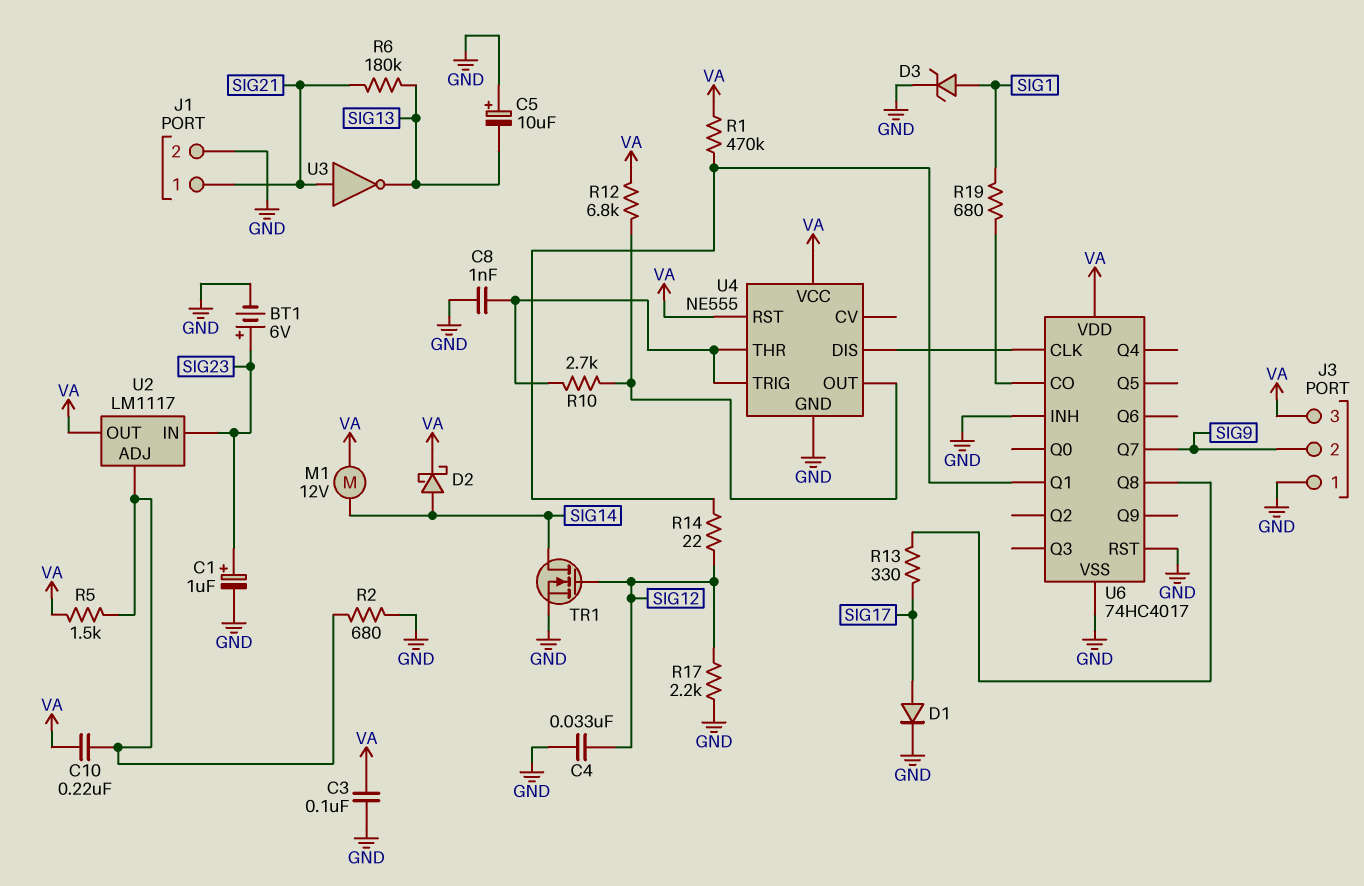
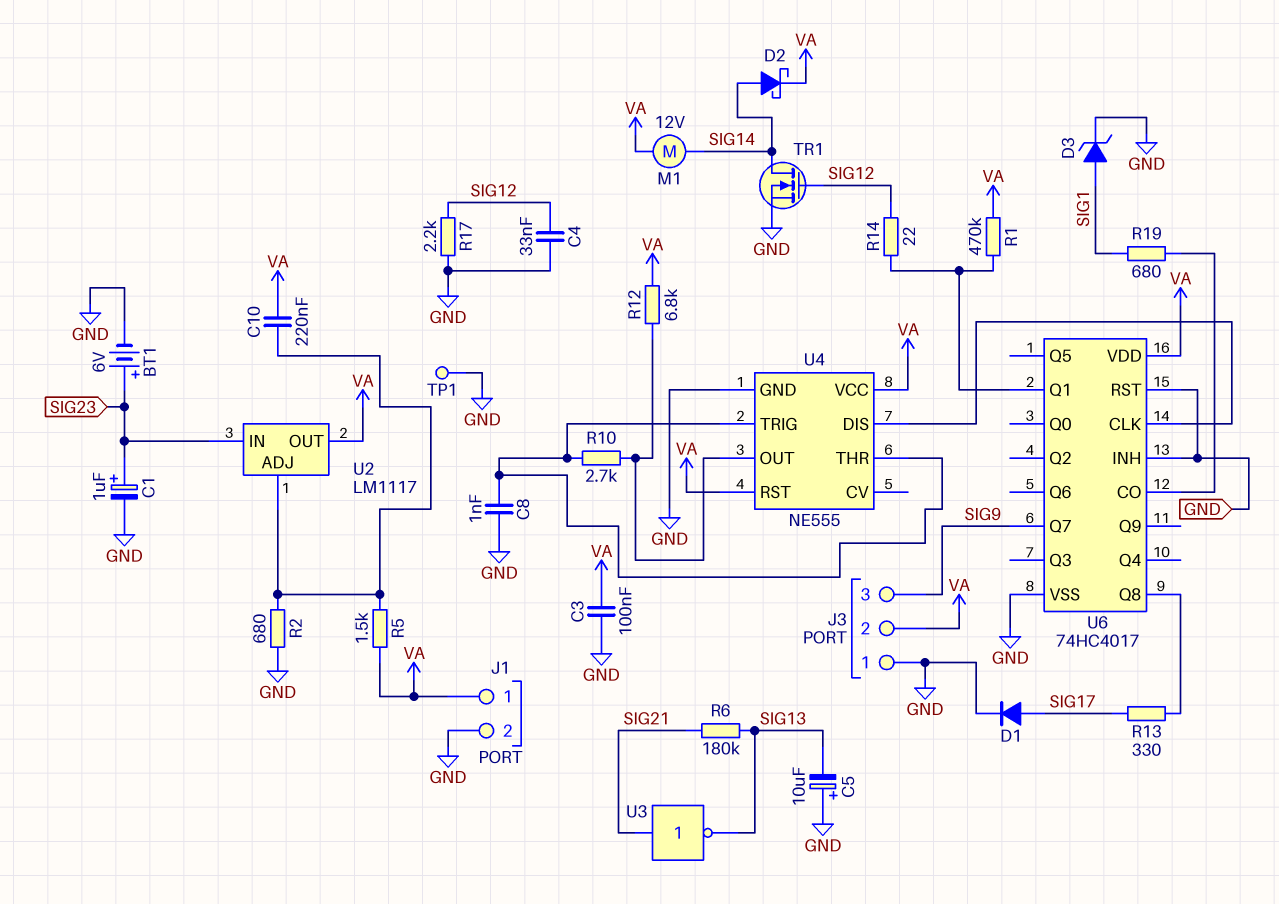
J1 pin 1: SIG21 -> VA
J3 pin 2: SIG9 -> VA
J3 pin 3: VA -> SIG9
TP1: none -> test point (GND)

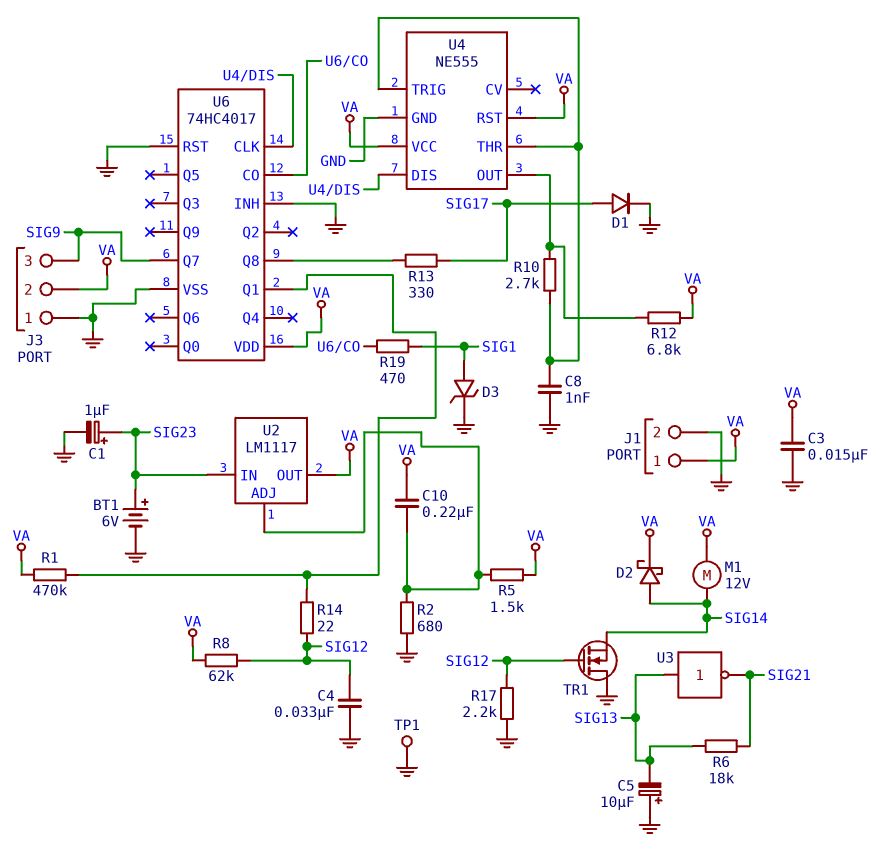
C3: 100nF (GND, VA) -> 15nF (GND, VA)
R6: 180k (SIG13, SIG21) -> 18k (SIG13, SIG21)
R8: none -> 62k (SIG12, VA)
R19: 680 (SIG1, U6/CO) -> 470 (SIG1, U6/CO)
TR1: NMOS (G SIG12, D SIG14, S GND) -> NMOS (G SIG12, D GND, S SIG14)
U3: NOT (in SIG21, out SIG13) -> NOT (in SIG13, out SIG21)

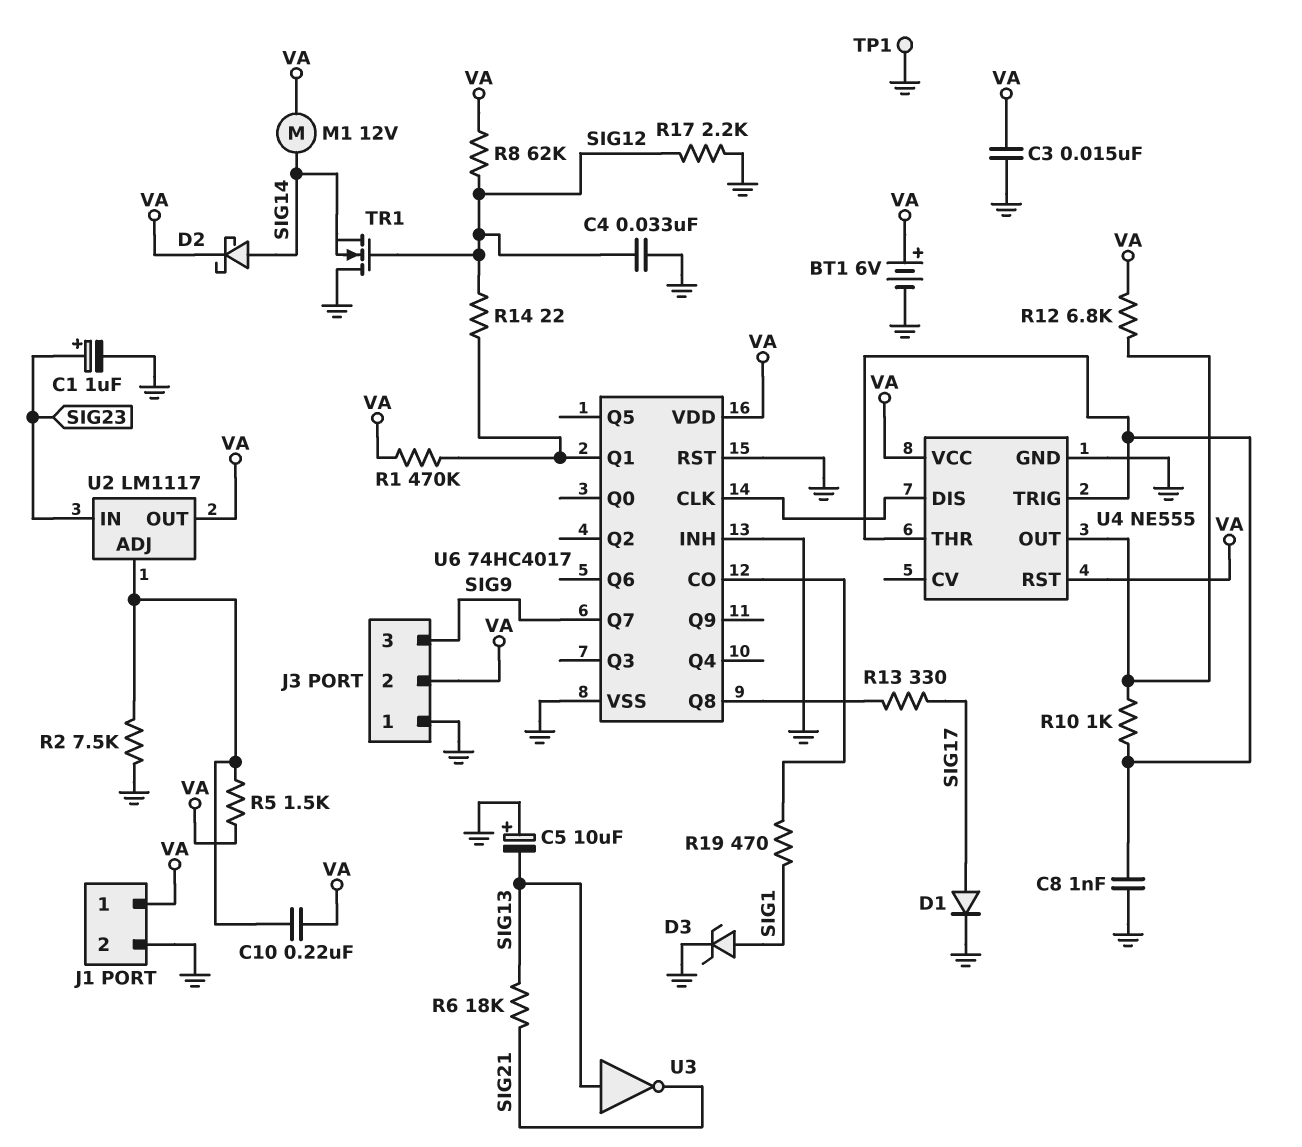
BT1: 6V (plus SIG23, minus GND) -> 6V (plus VA, minus GND)
R2: 680 (GND, U2/ADJ) -> 7.5k (GND, U2/ADJ)
R10: 2.7k (U4/OUT, U4/THR) -> 1k (U4/OUT, U4/THR)

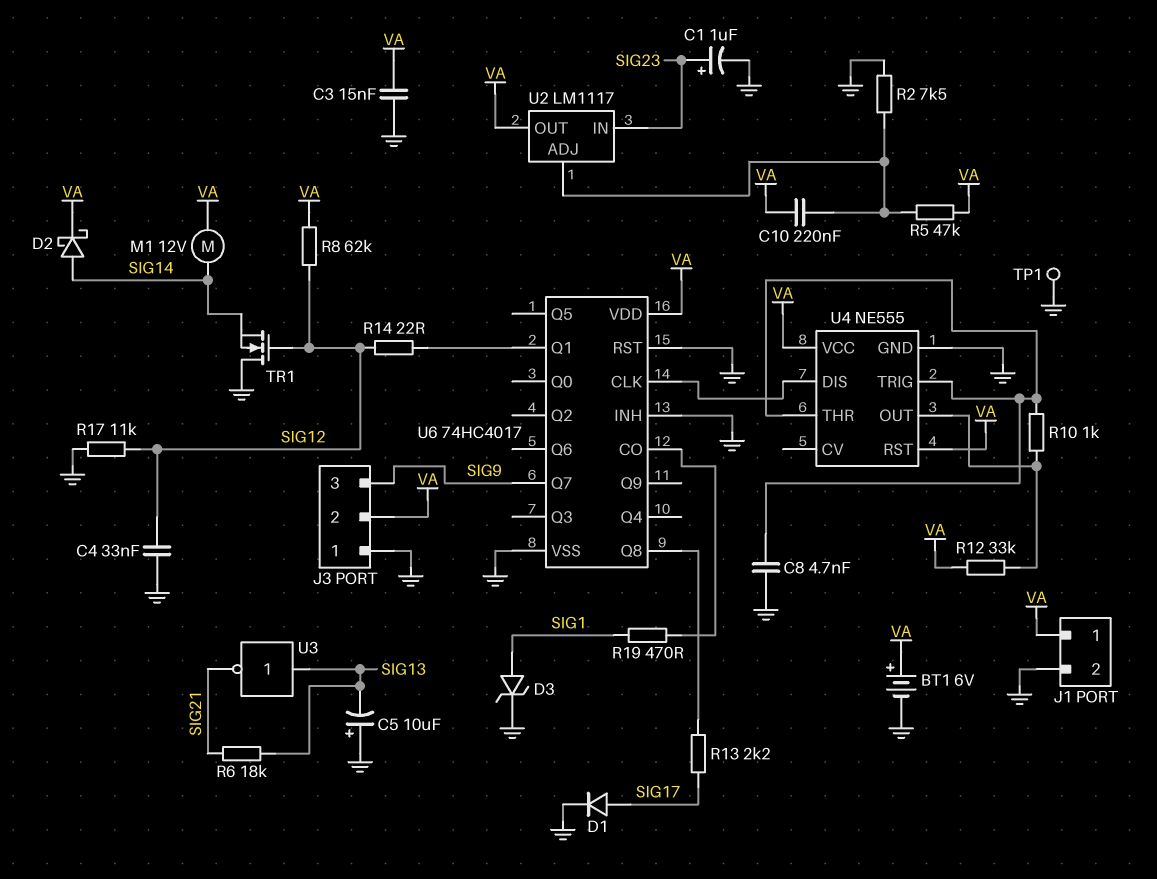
C8: 1nF (GND, U4/THR) -> 4.7nF (GND, U4/THR)
R1: 470k (U6/Q1, VA) -> none
R5: 1.5k (U2/ADJ, VA) -> 47k (U2/ADJ, VA)
R12: 6.8k (U4/OUT, VA) -> 33k (U4/OUT, VA)
R13: 330 (SIG17, U6/Q8) -> 2.2k (SIG17, U6/Q8)
R17: 2.2k (GND, SIG12) -> 11k (GND, SIG12)

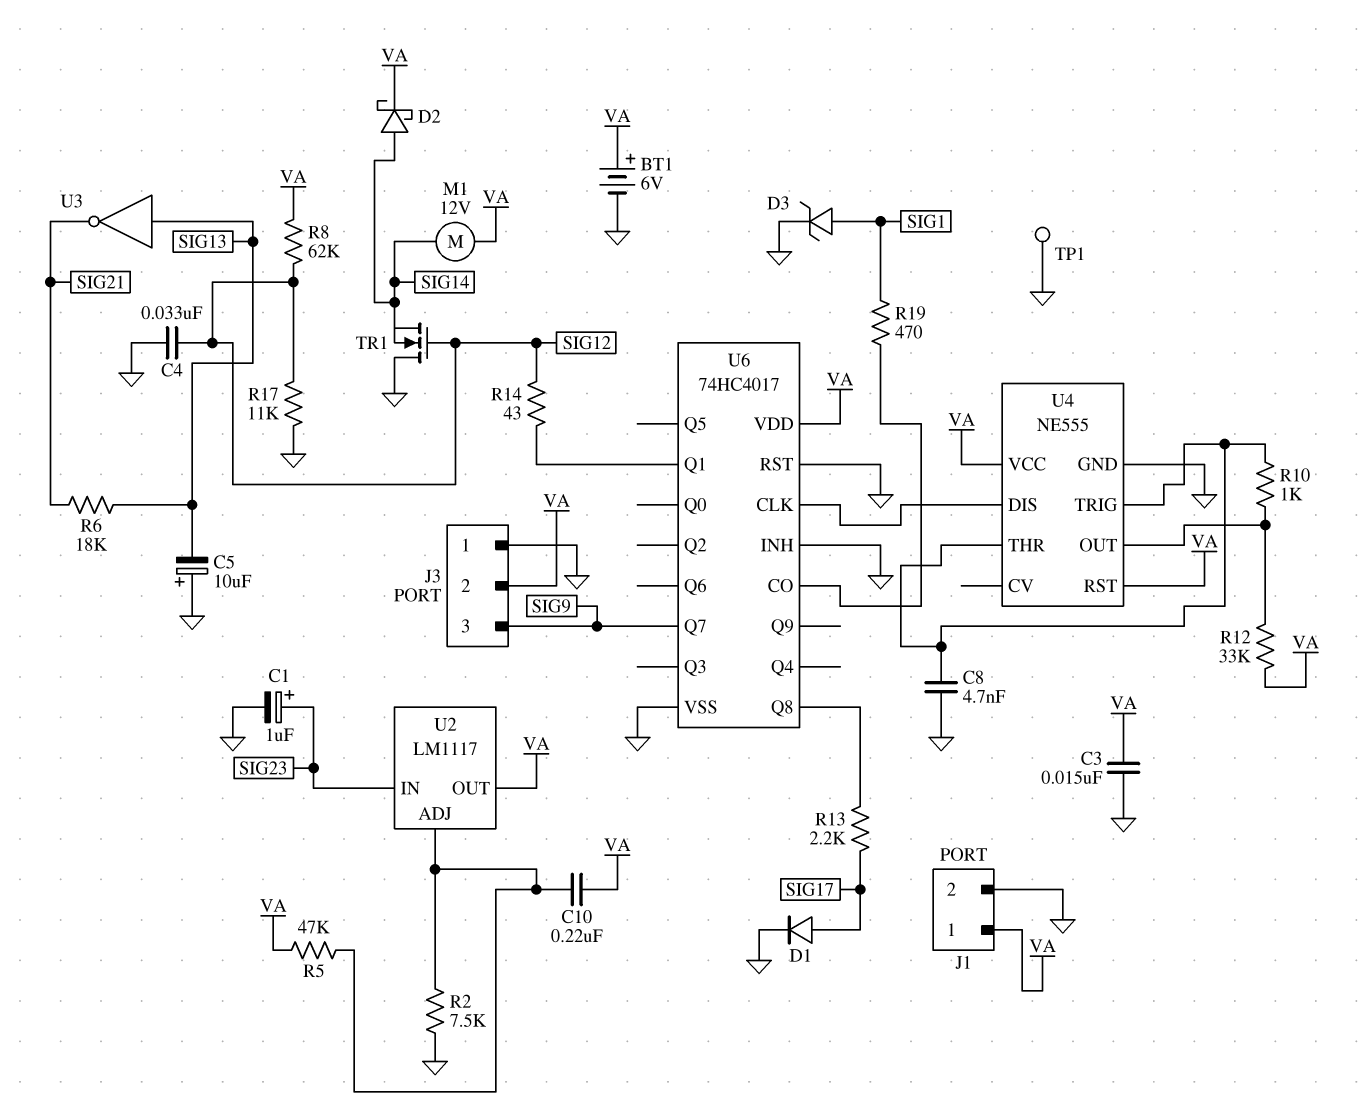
R14: 22 (SIG12, U6/Q1) -> 43 (SIG12, U6/Q1)

